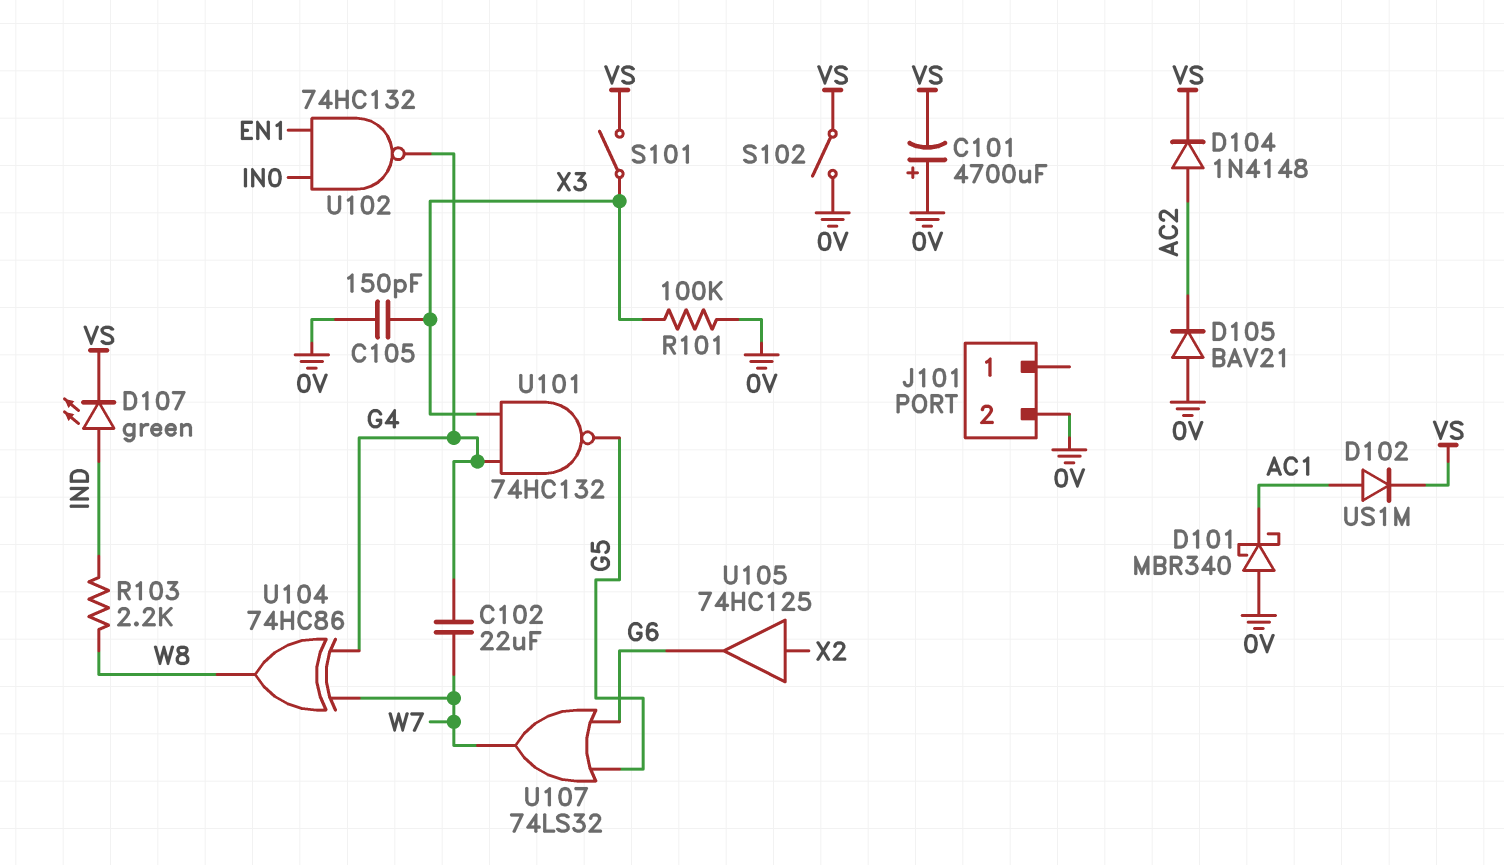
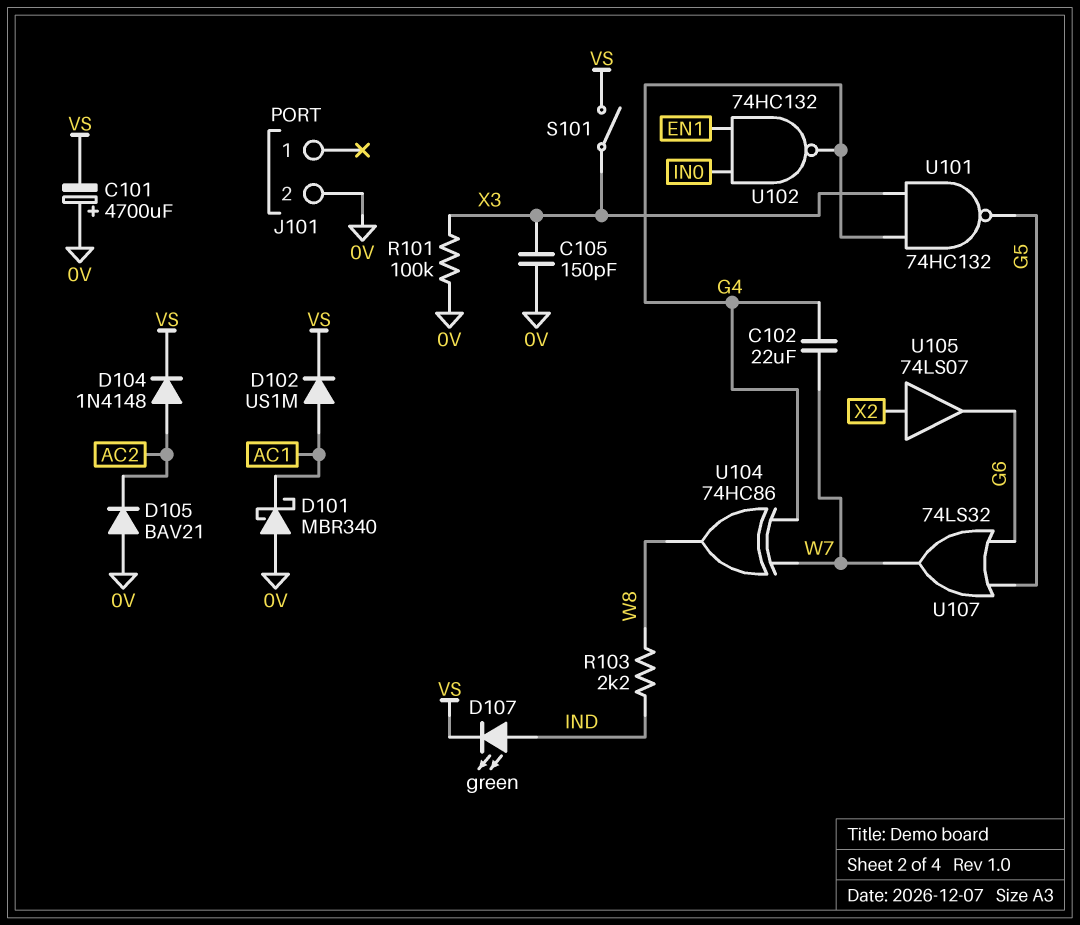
S102: switch (0V, VS) -> none
U105: buffer 74HC125 (in X2, out G6) -> buffer 74LS07 (in X2, out G6)

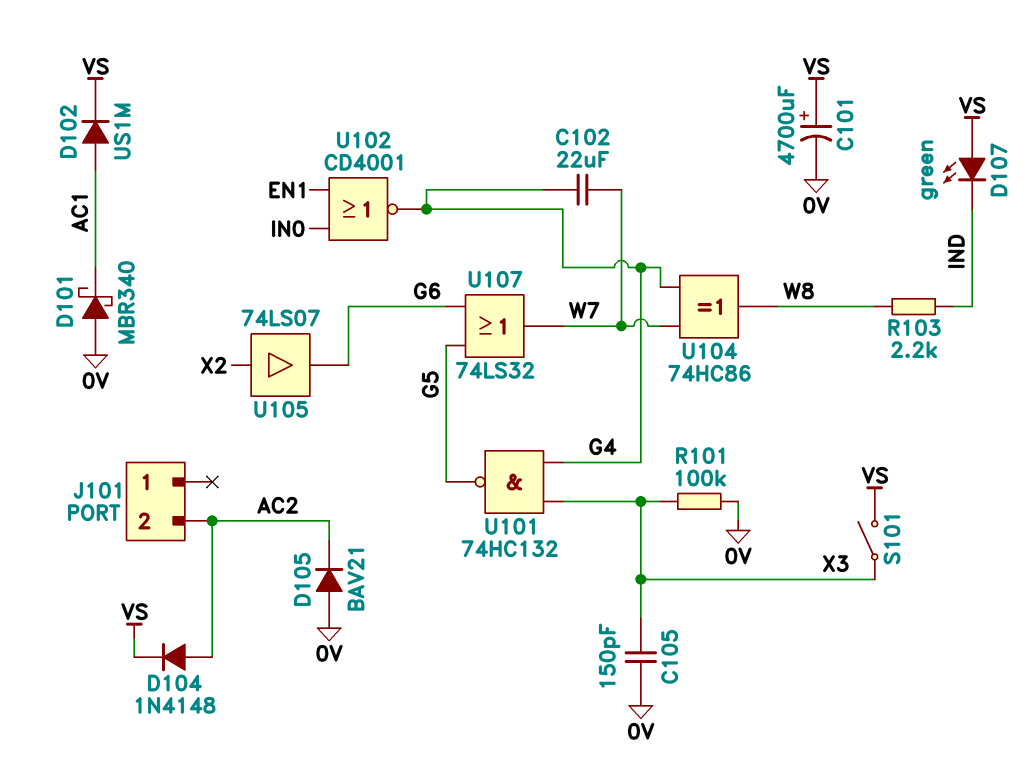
C101: 4700uF (plus 0V, minus VS) -> 4700uF (plus VS, minus 0V)
D107: LED green (A IND, K VS) -> LED green (A VS, K IND)
J101 pin 2: 0V -> AC2
U102: NAND 74HC132 (in EN1, in IN0, out G4) -> NOR CD4001 (in EN1, in IN0, out G4)

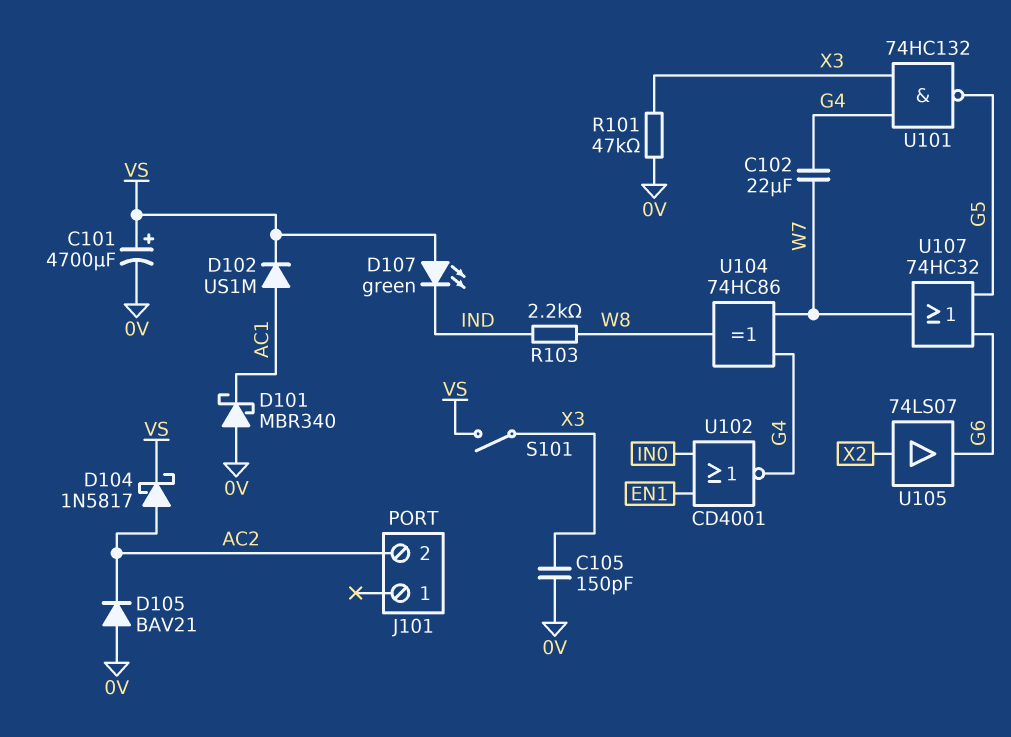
D104: diode 1N4148 (A AC2, K VS) -> schottky 1N5817 (A AC2, K VS)
R101: 100k (0V, X3) -> 47k (0V, X3)
U107: OR 74LS32 (in G5, in G6, out W7) -> OR 74HC32 (in G5, in G6, out W7)

